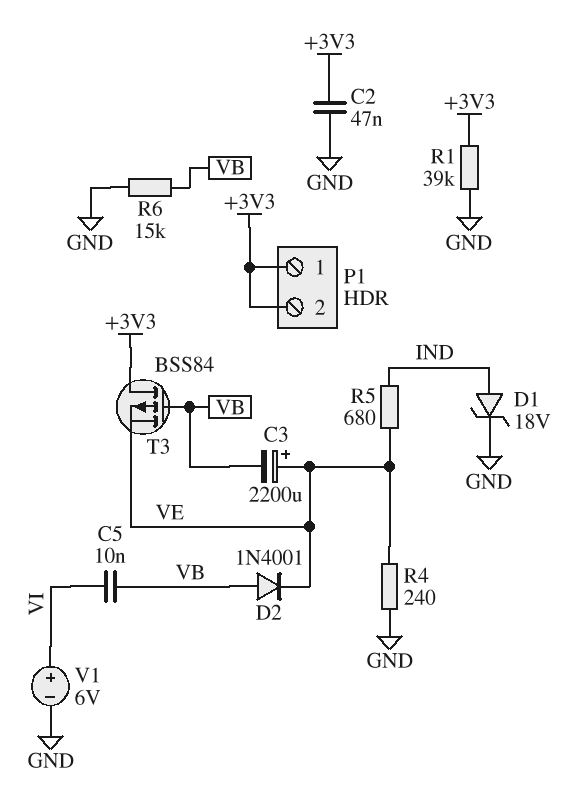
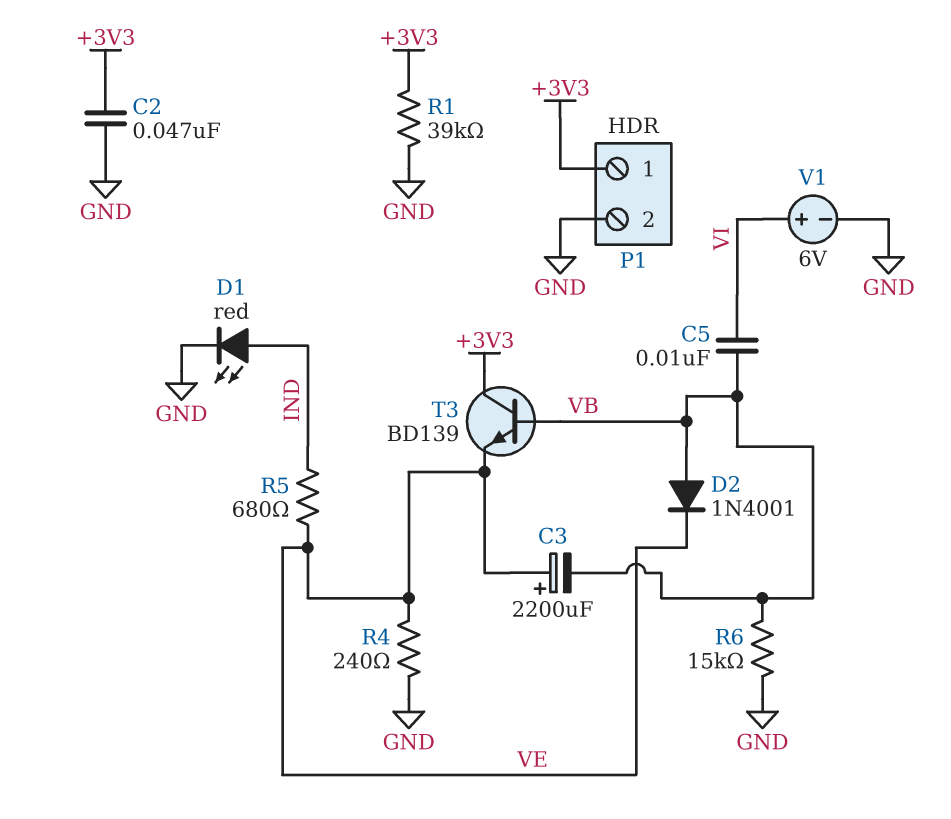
D1: zener 18V (A IND, K GND) -> LED red (A IND, K GND)
P1 pin 2: +3V3 -> GND
T3: PMOS BSS84 (G VB, D +3V3, S VE) -> NPN BD139 (B VB, C +3V3, E VE)

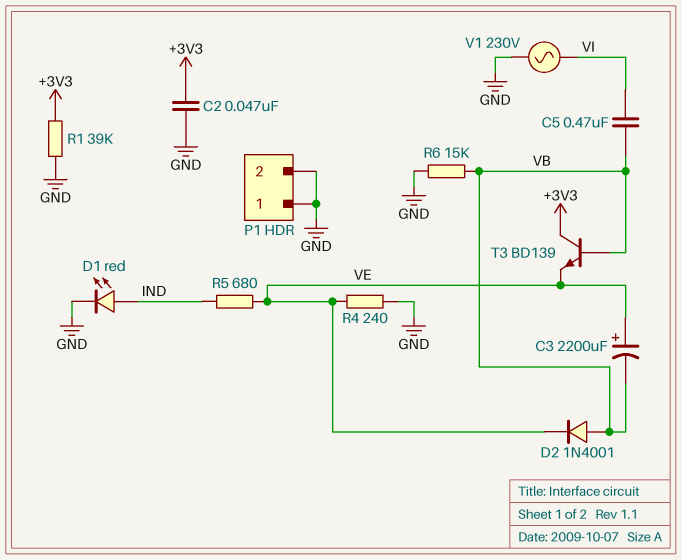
C5: 10nF (VB, VI) -> 470nF (VB, VI)
P1 pin 1: +3V3 -> GND
V1: 6V (plus VI, minus GND) -> AC 230V (GND, VI)

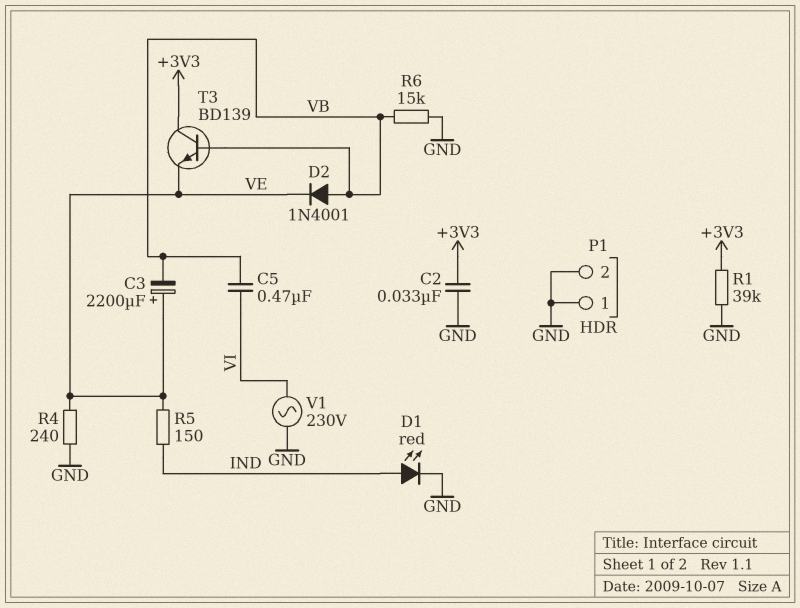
C2: 47nF (+3V3, GND) -> 33nF (+3V3, GND)
R5: 680 (IND, VE) -> 150 (IND, VE)

